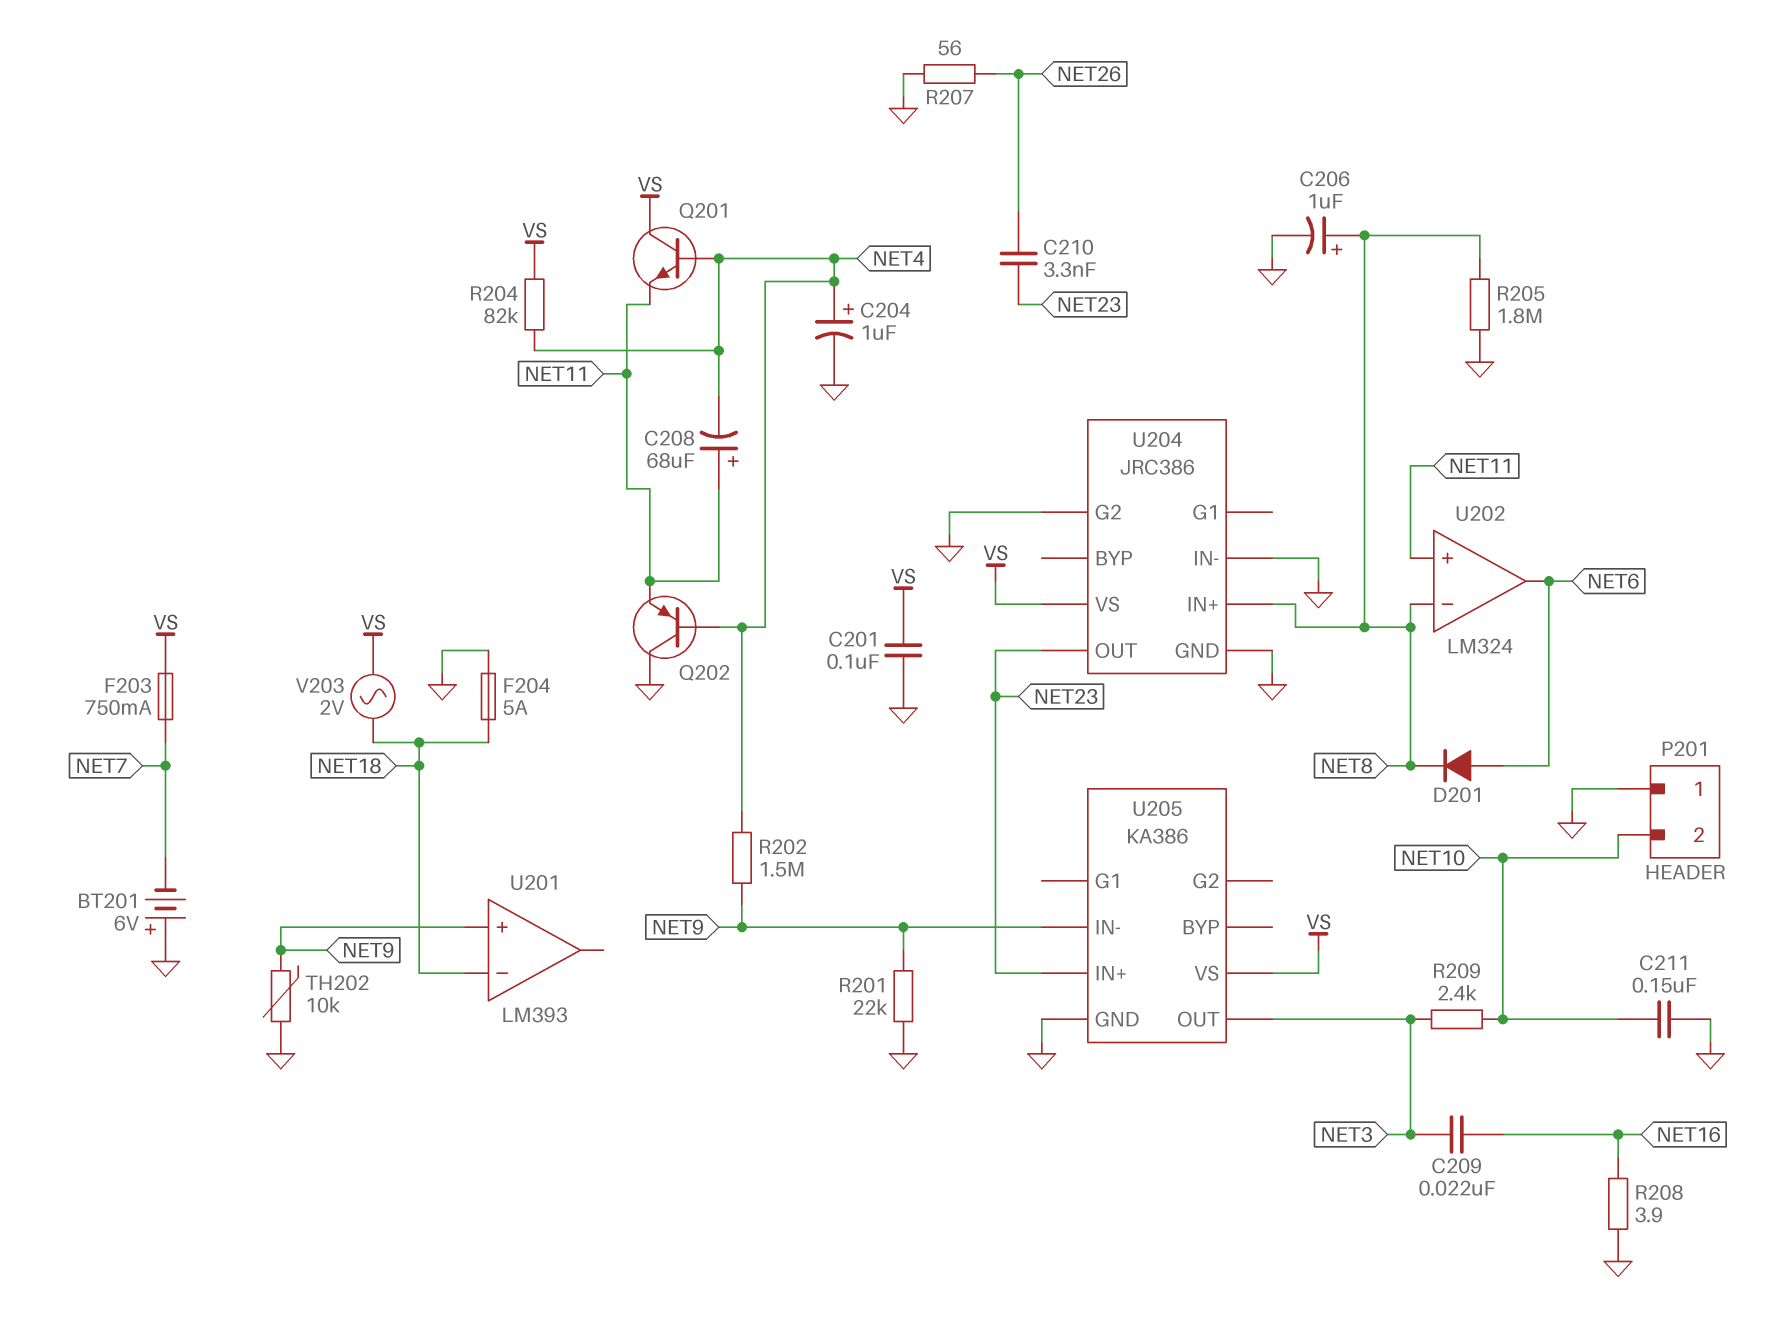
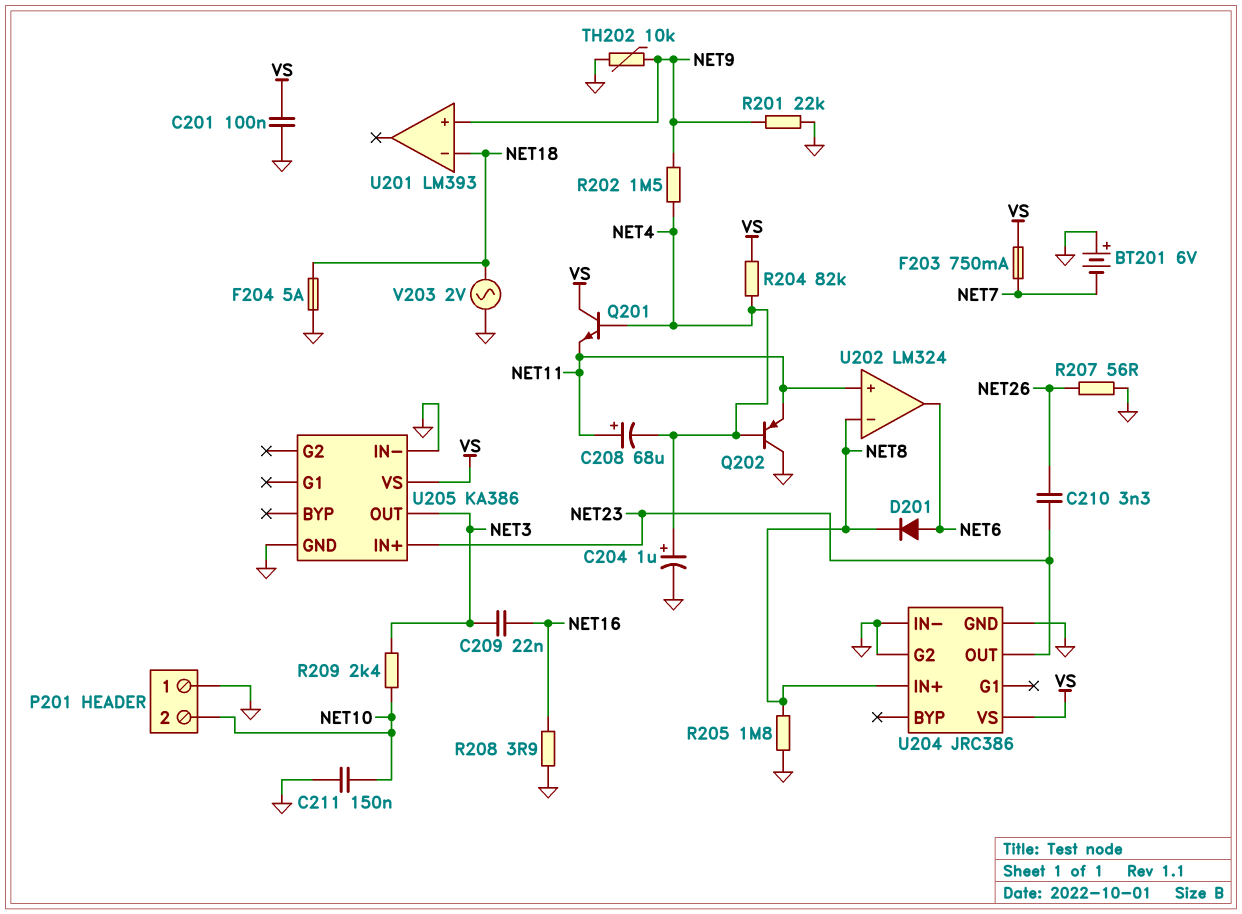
C206: 1uF (plus NET8, minus GND) -> none
U205 pin IN-: NET9 -> GND
V203: AC 2V (NET18, VS) -> AC 2V (GND, NET18)

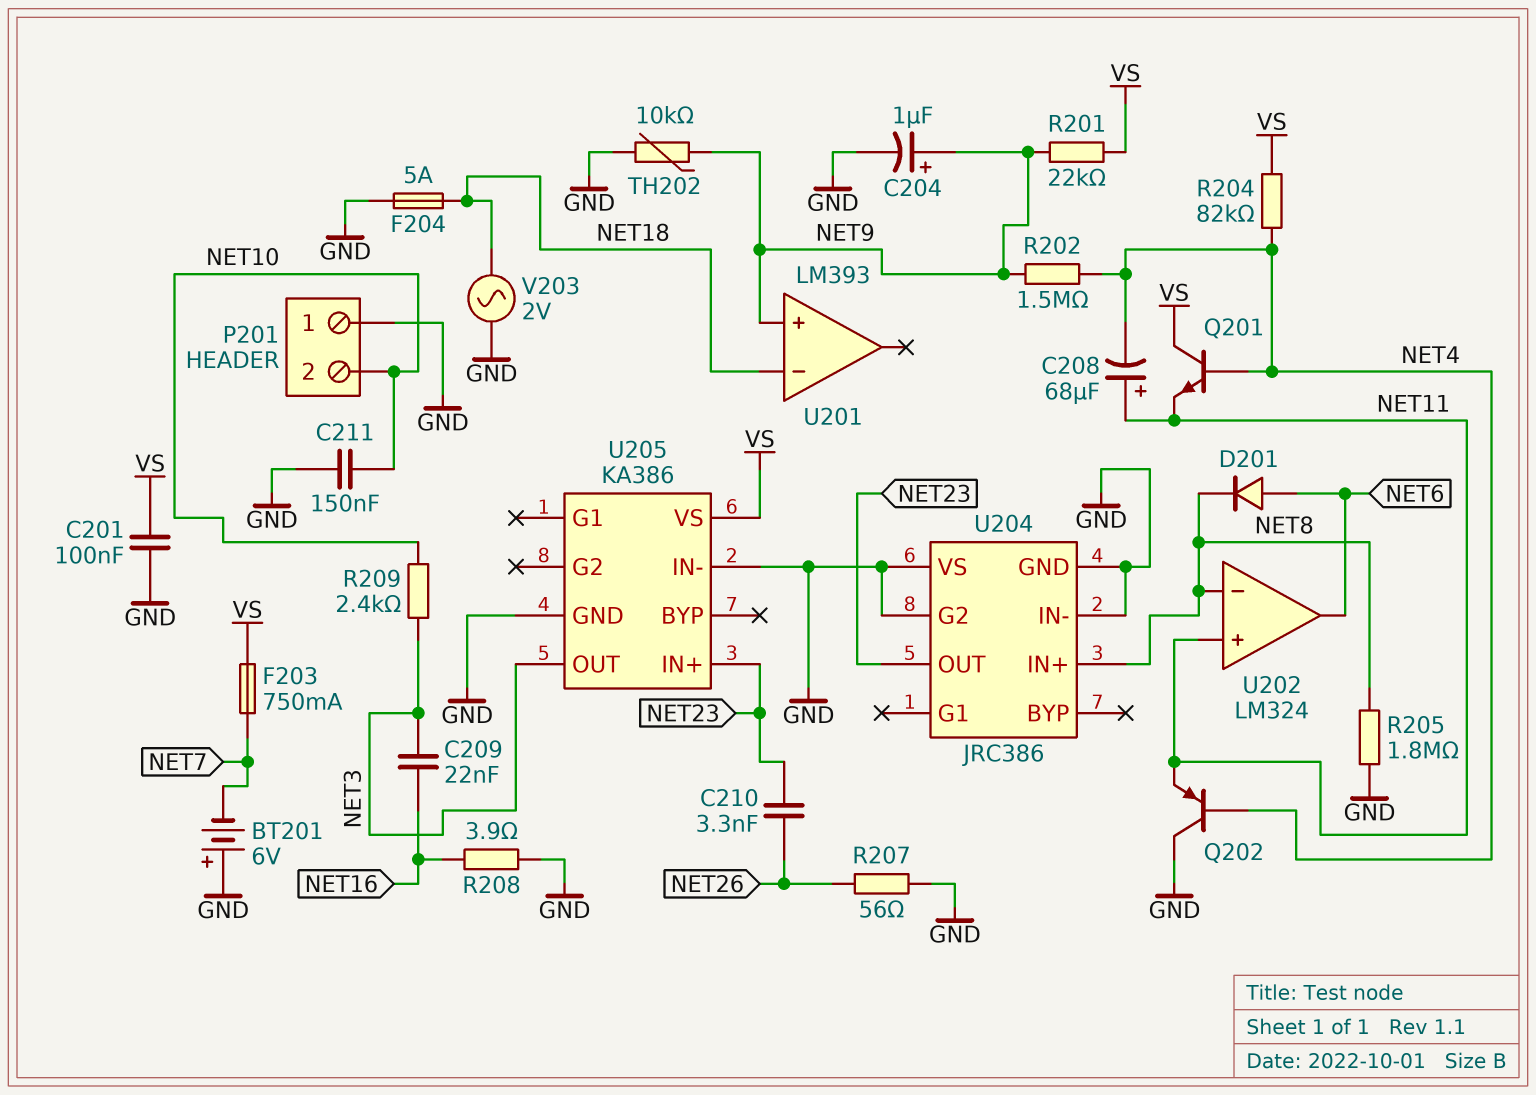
C204: 1uF (plus NET4, minus GND) -> 1uF (plus NET9, minus GND)
R201: 22k (GND, NET9) -> 22k (NET9, VS)
U204 pin VS: VS -> GND

